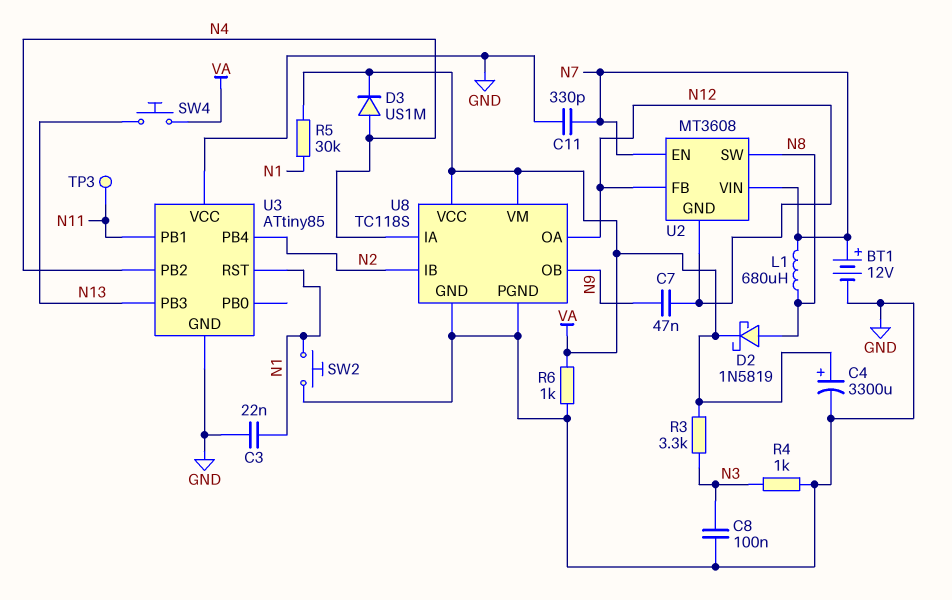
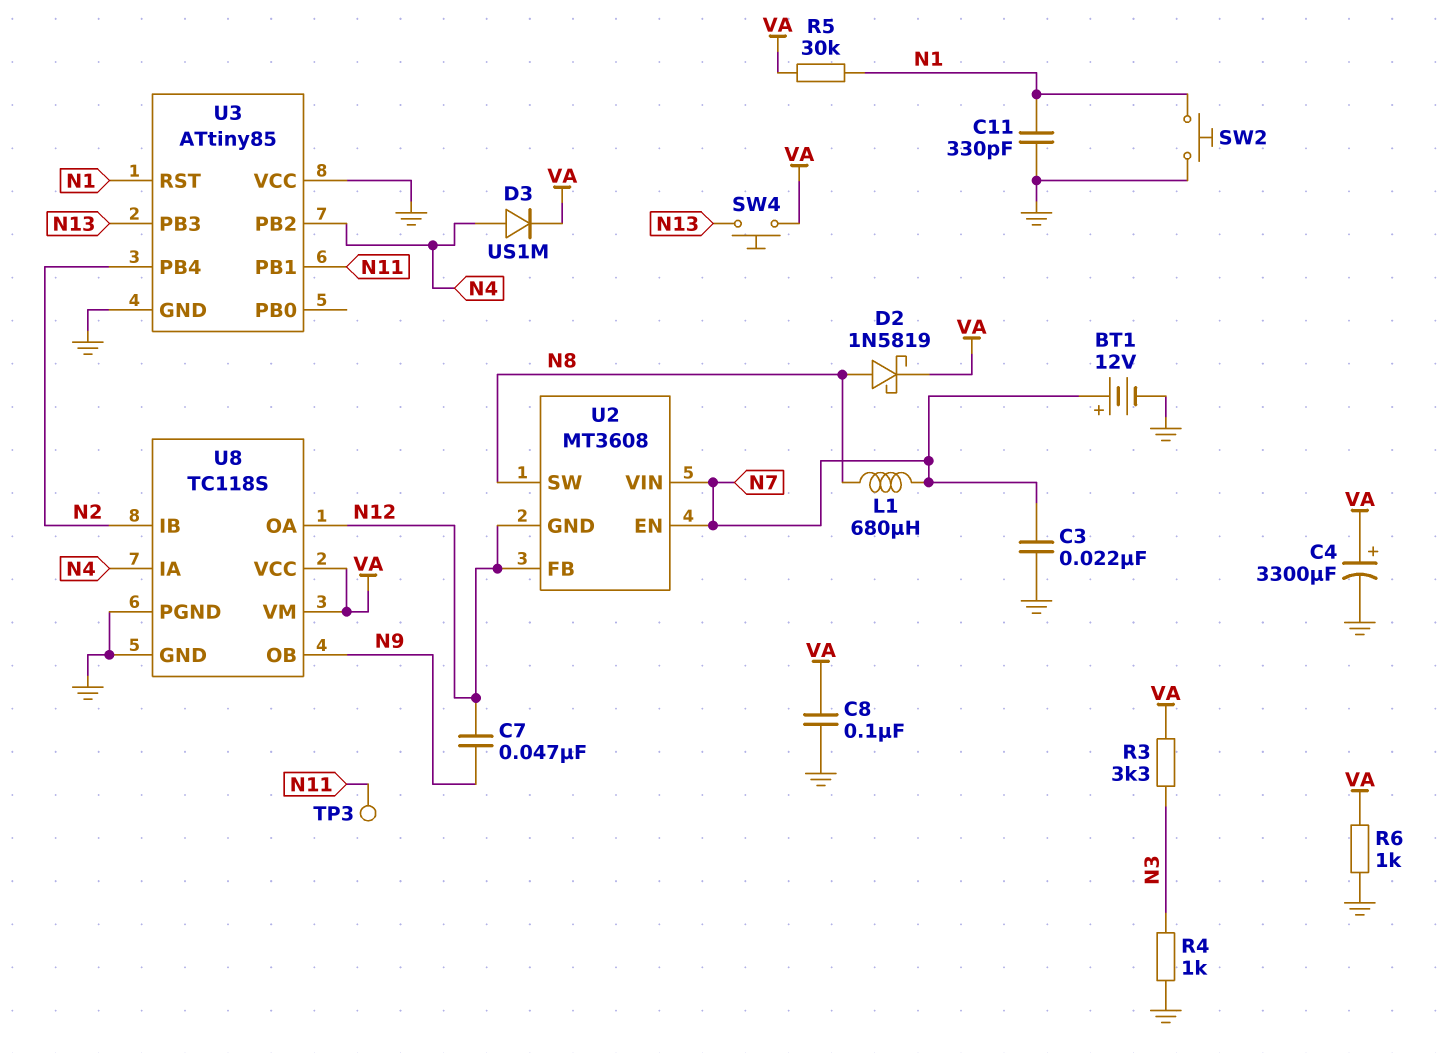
C3: 22nF (GND, N1) -> 22nF (GND, N7)
C8: 100nF (GND, N3) -> 100nF (GND, VA)
C11: 330pF (GND, N7) -> 330pF (GND, N1)

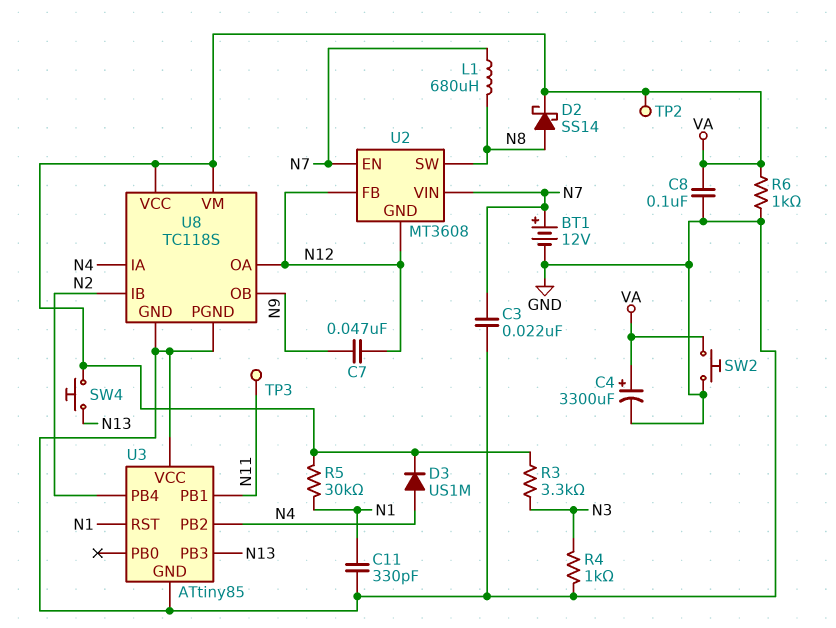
D2: schottky 1N5819 (A N8, K VA) -> schottky SS14 (A N8, K VA)
SW2: button (GND, N1) -> button (GND, VA)
TP2: none -> test point (VA)

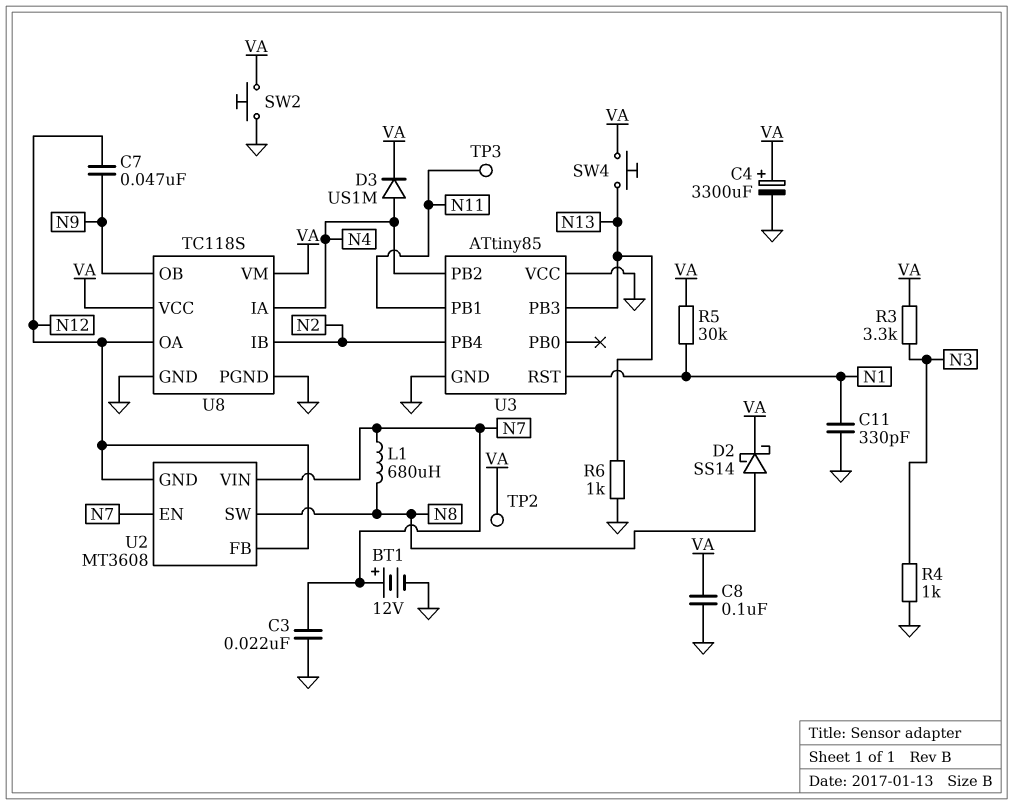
R6: 1k (GND, VA) -> 1k (GND, N13)

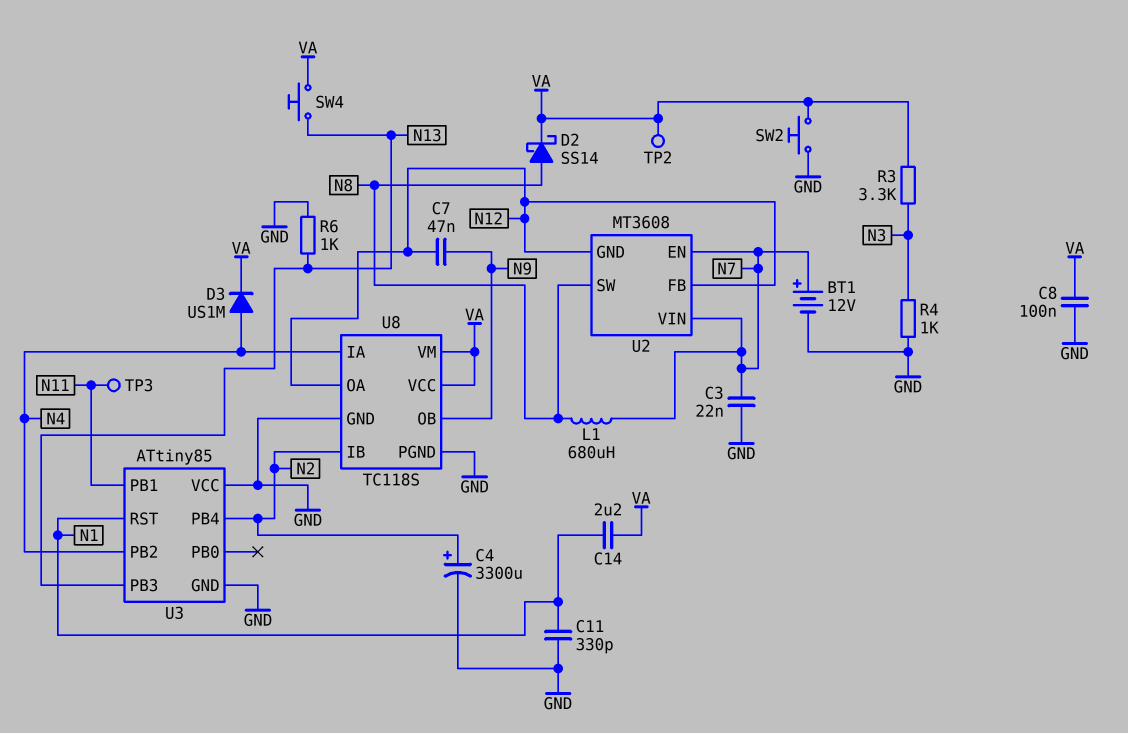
C4: 3300uF (plus VA, minus GND) -> 3300uF (plus N2, minus GND)
C14: none -> 2.2uF (N1, VA)
R5: 30k (N1, VA) -> none

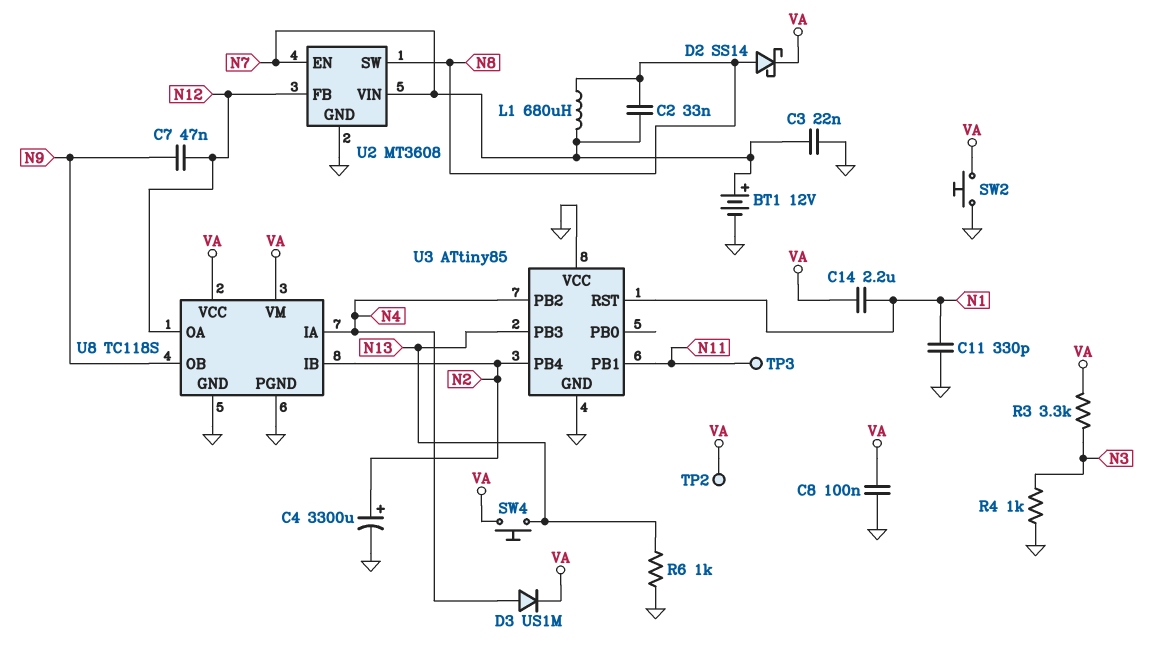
C2: none -> 33nF (N7, N8)
U2 pin GND: N12 -> GND

